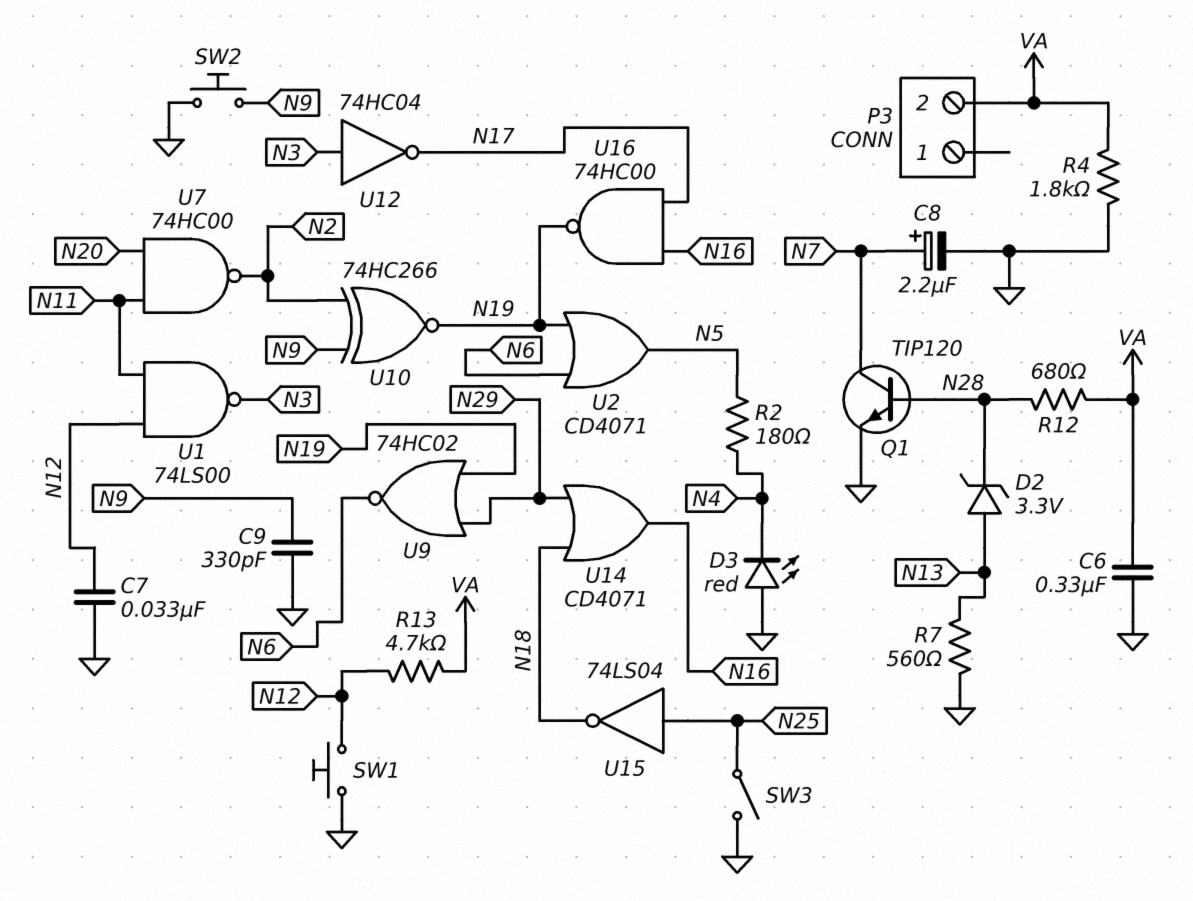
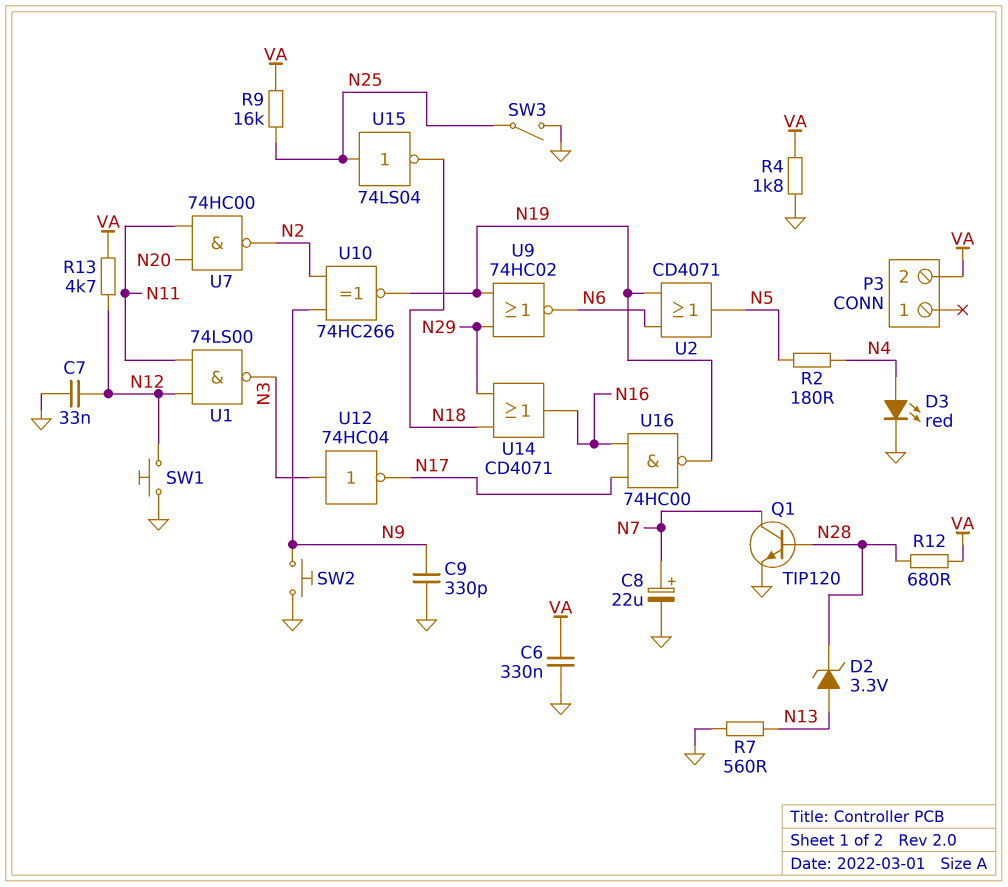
C8: 2.2uF (plus N7, minus GND) -> 22uF (plus N7, minus GND)
D3: LED red (A GND, K N4) -> LED red (A N4, K GND)
R9: none -> 16k (N25, VA)

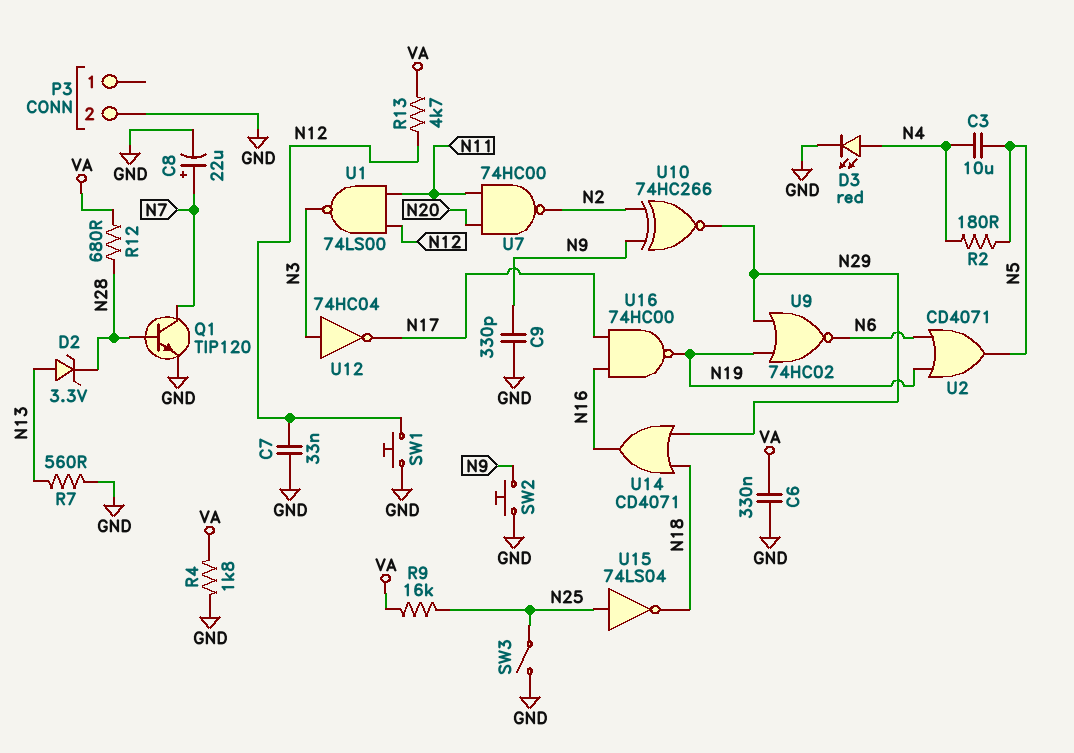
C3: none -> 10uF (N4, N5)
P3 pin 2: VA -> GND
U10: XNOR 74HC266 (in N2, in N9, out N19) -> XNOR 74HC266 (in N2, in N9, out N29)

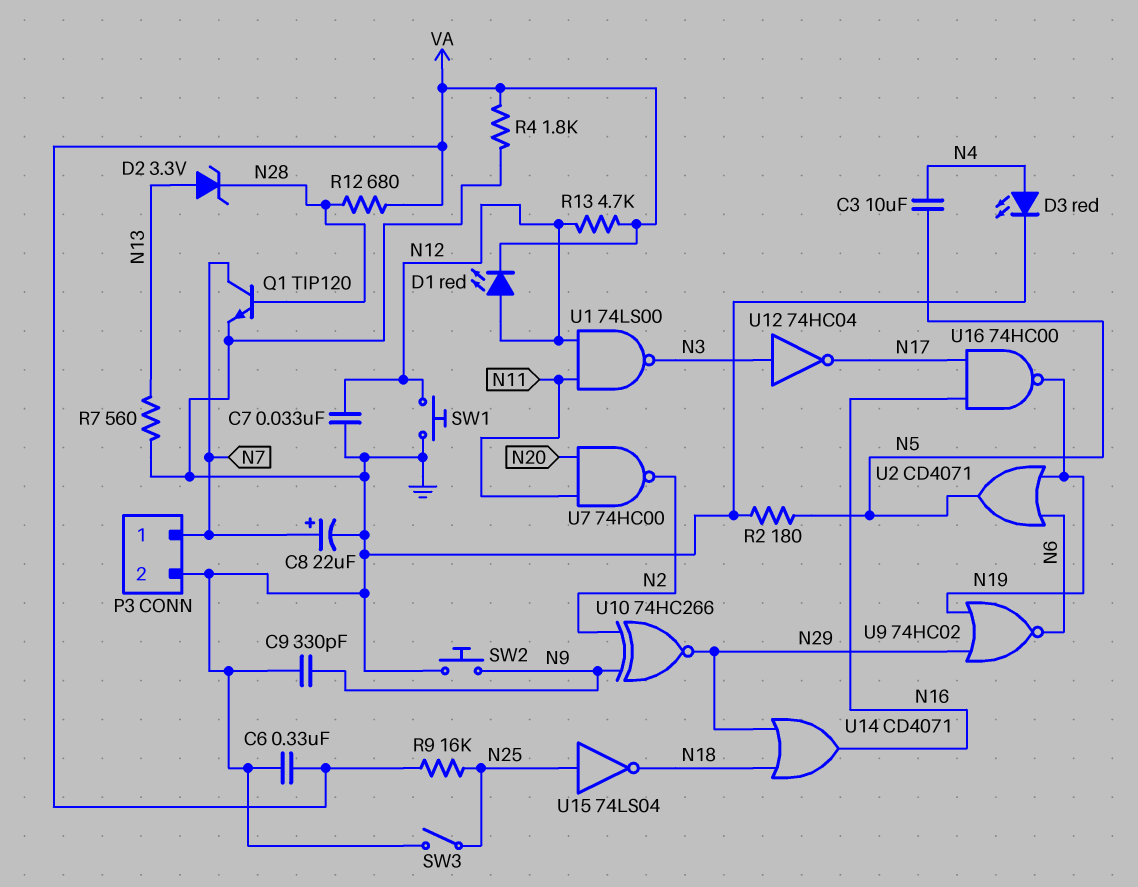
D1: none -> LED red (A N12, K VA)
P3 pin 1: none -> N7
R2: 180 (N4, N5) -> 180 (GND, N5)

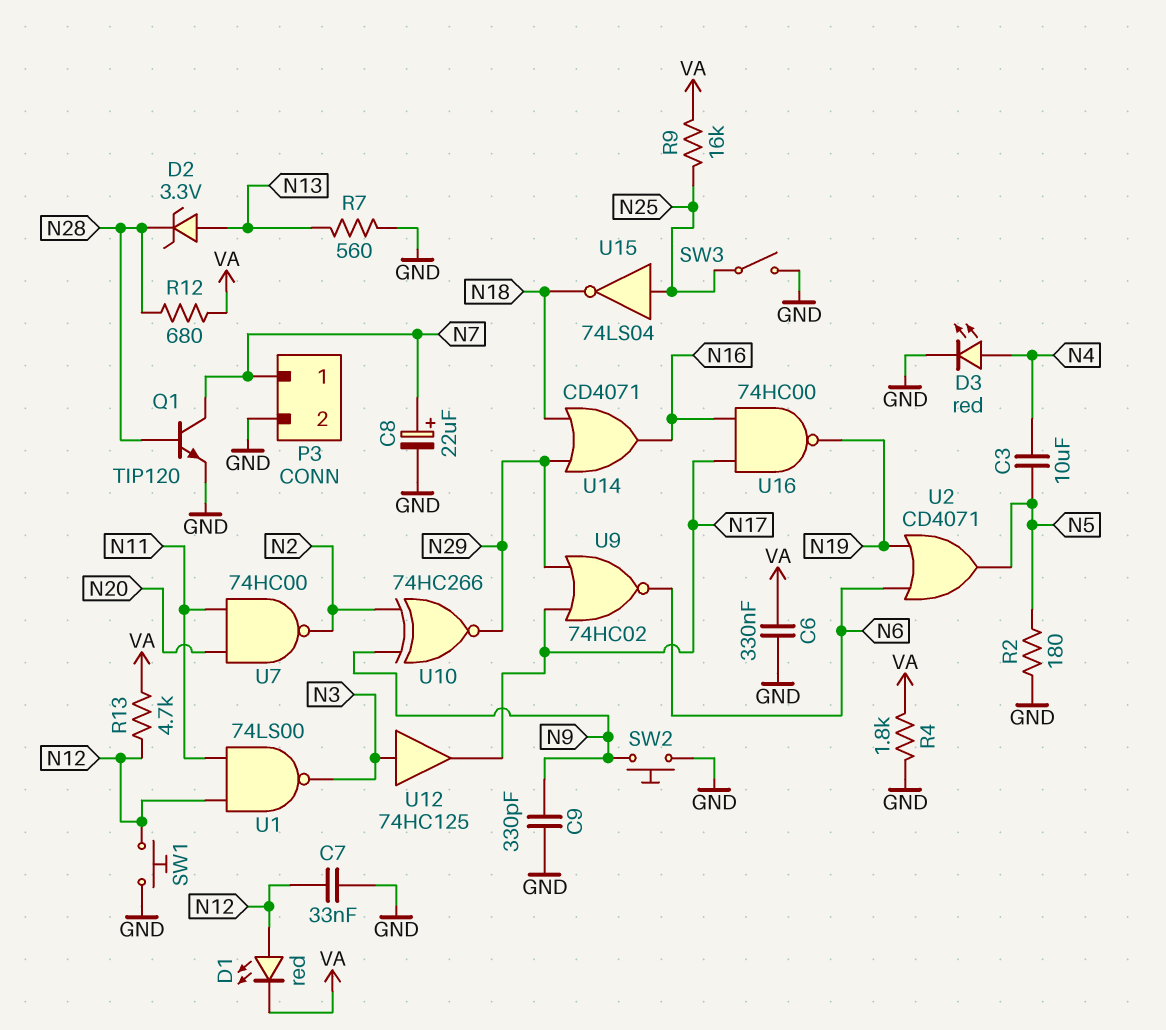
U9: NOR 74HC02 (in N19, in N29, out N6) -> NOR 74HC02 (in N17, in N29, out N6)
U12: NOT 74HC04 (in N3, out N17) -> buffer 74HC125 (in N3, out N17)

